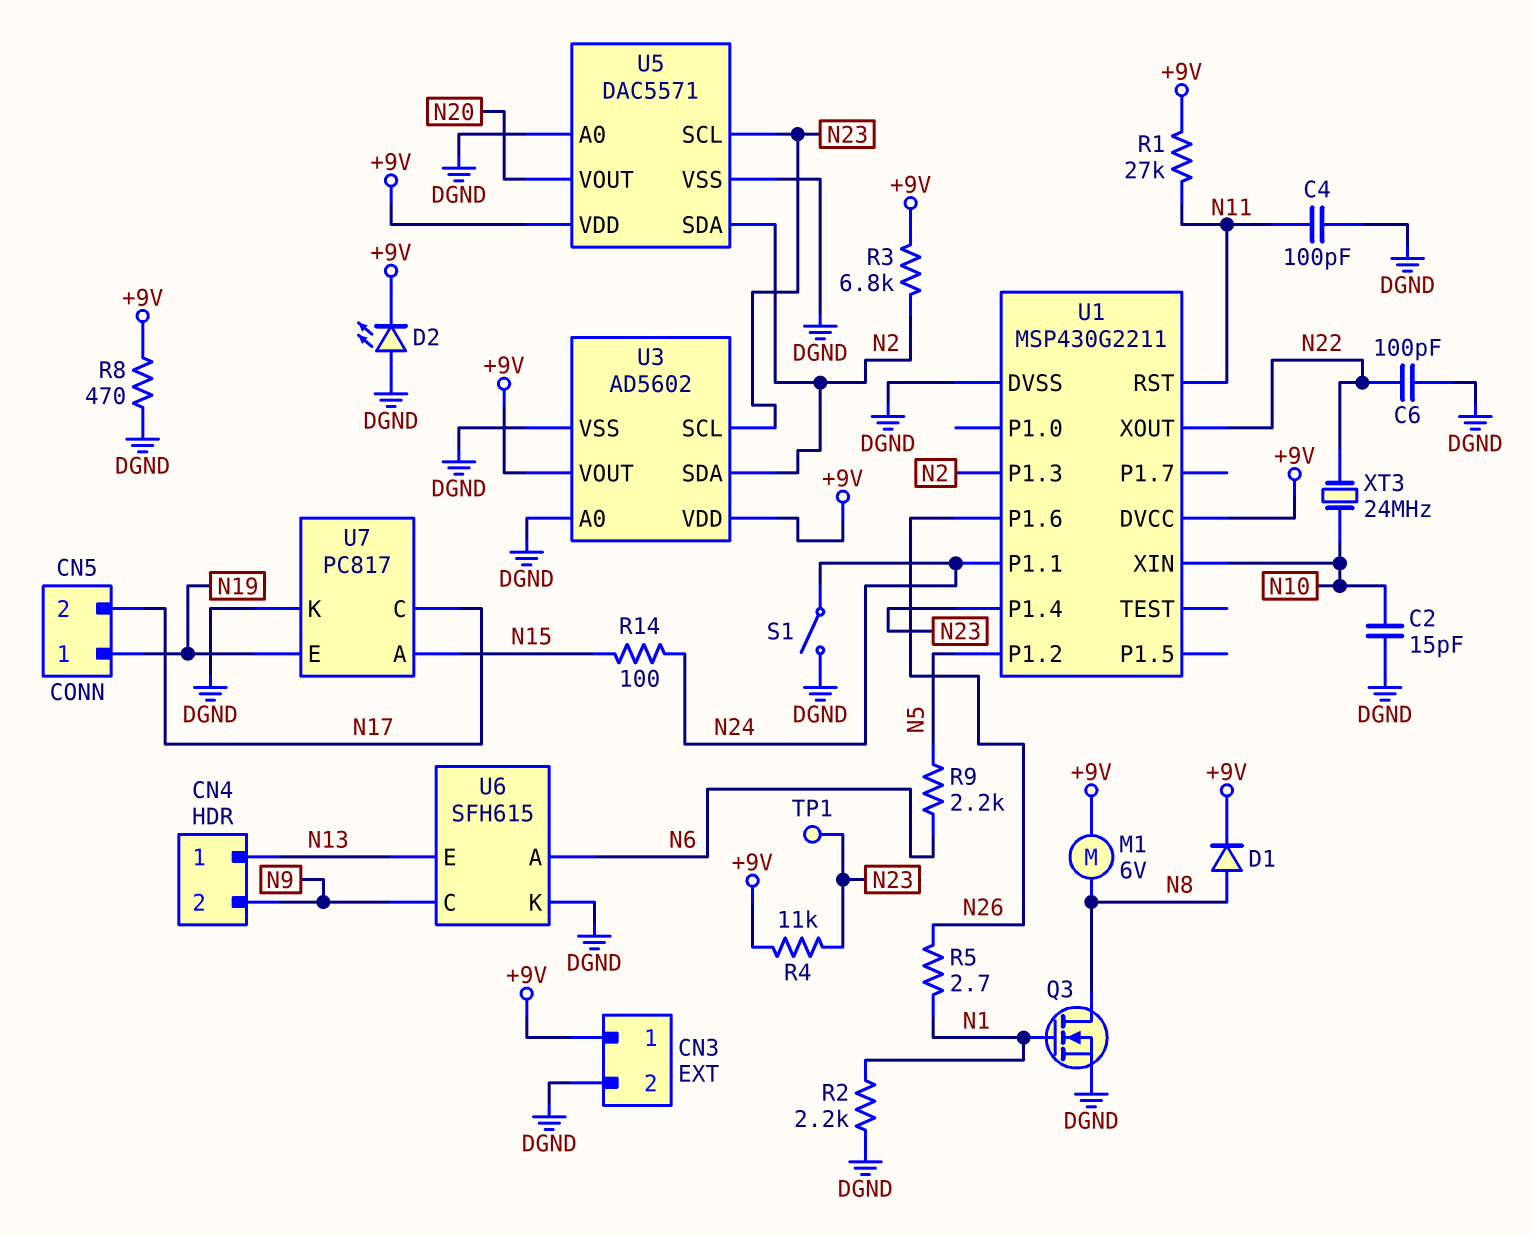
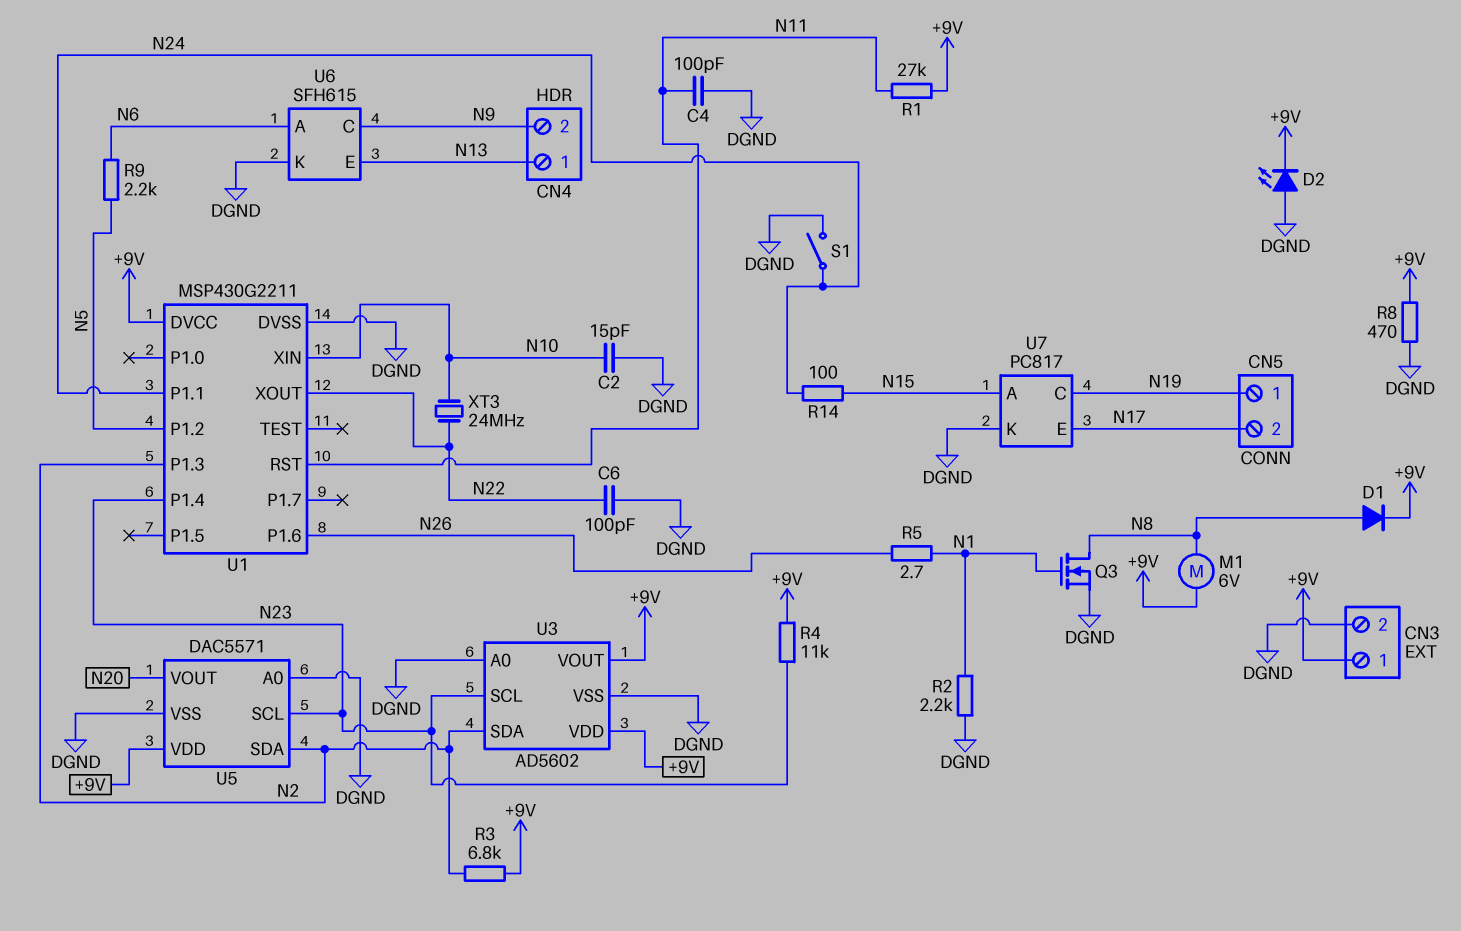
TP1: test point (N23) -> none
U7 pin C: N17 -> N19
U7 pin E: N19 -> N17

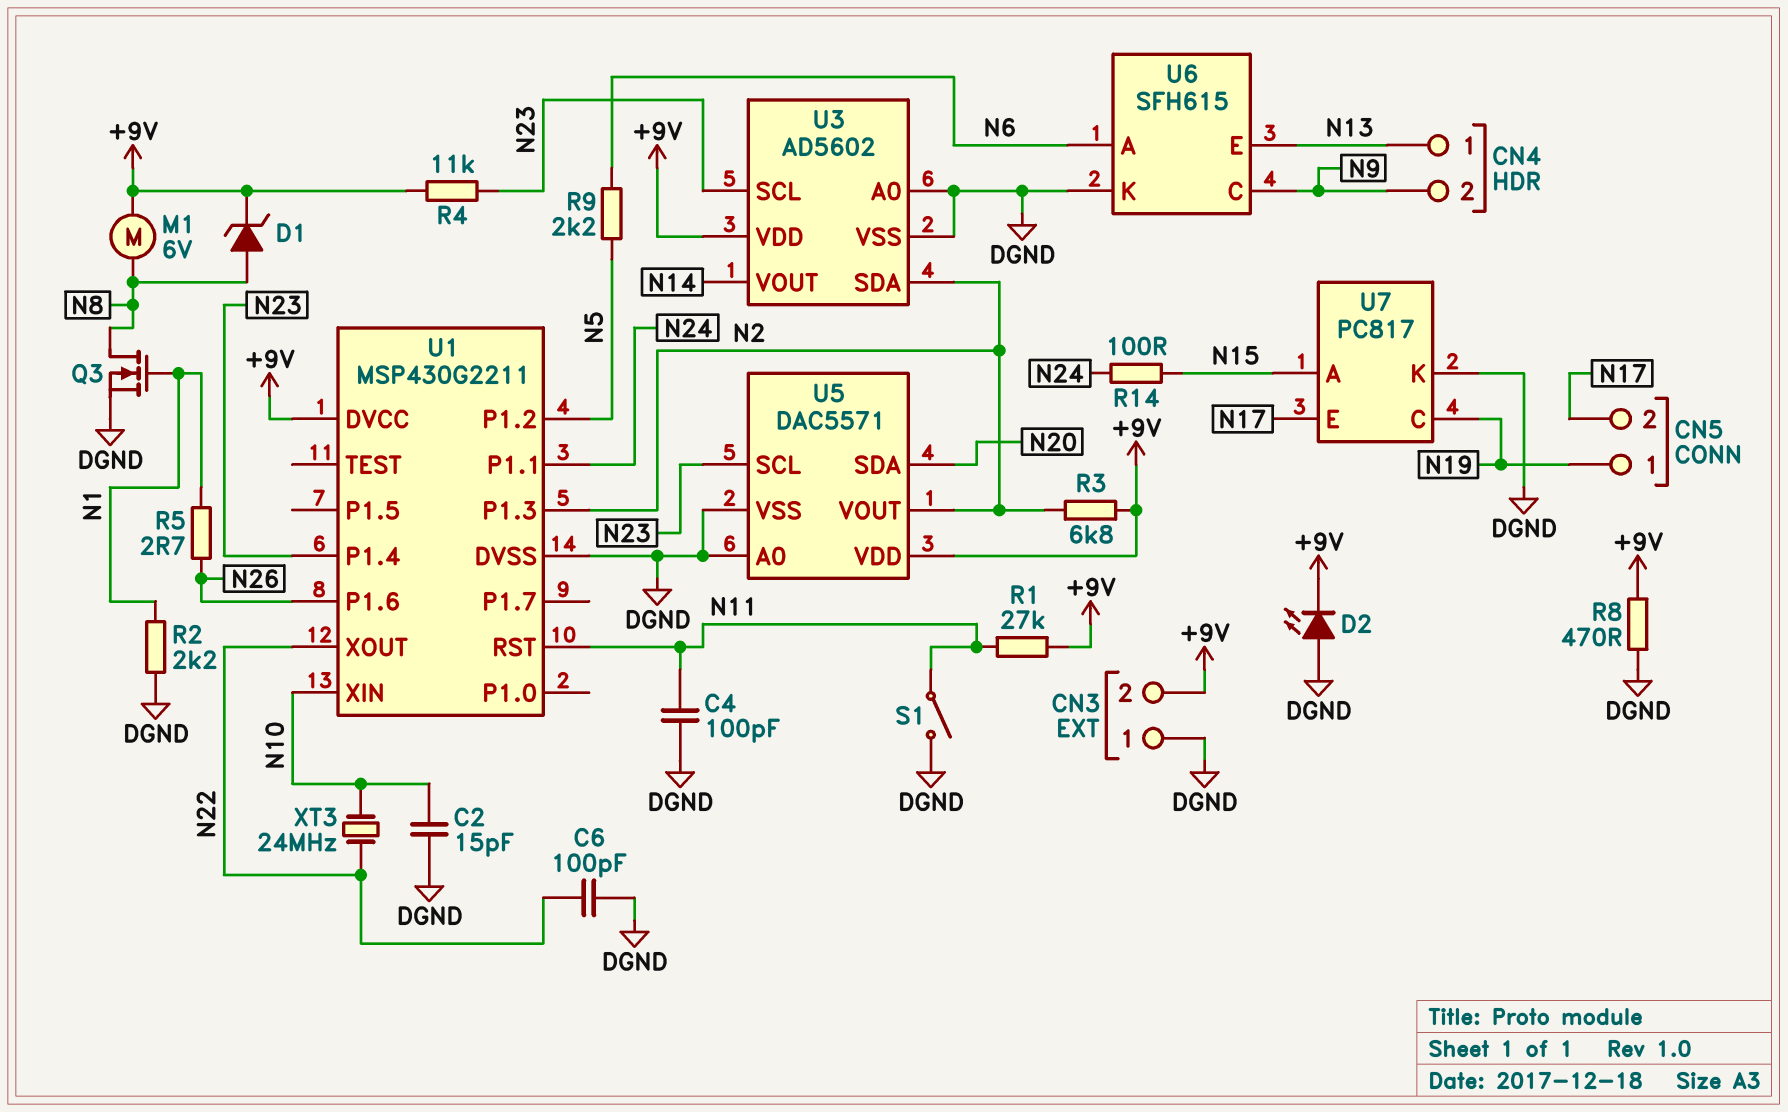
CN3 pin 1: +9V -> DGND
CN3 pin 2: DGND -> +9V
D1: diode (A N8, K +9V) -> zener (A N8, K +9V)
S1: switch (DGND, N24) -> switch (DGND, N11)
U3 pin VOUT: +9V -> N14
U5 pin SDA: N2 -> N20
U5 pin VOUT: N20 -> N2

